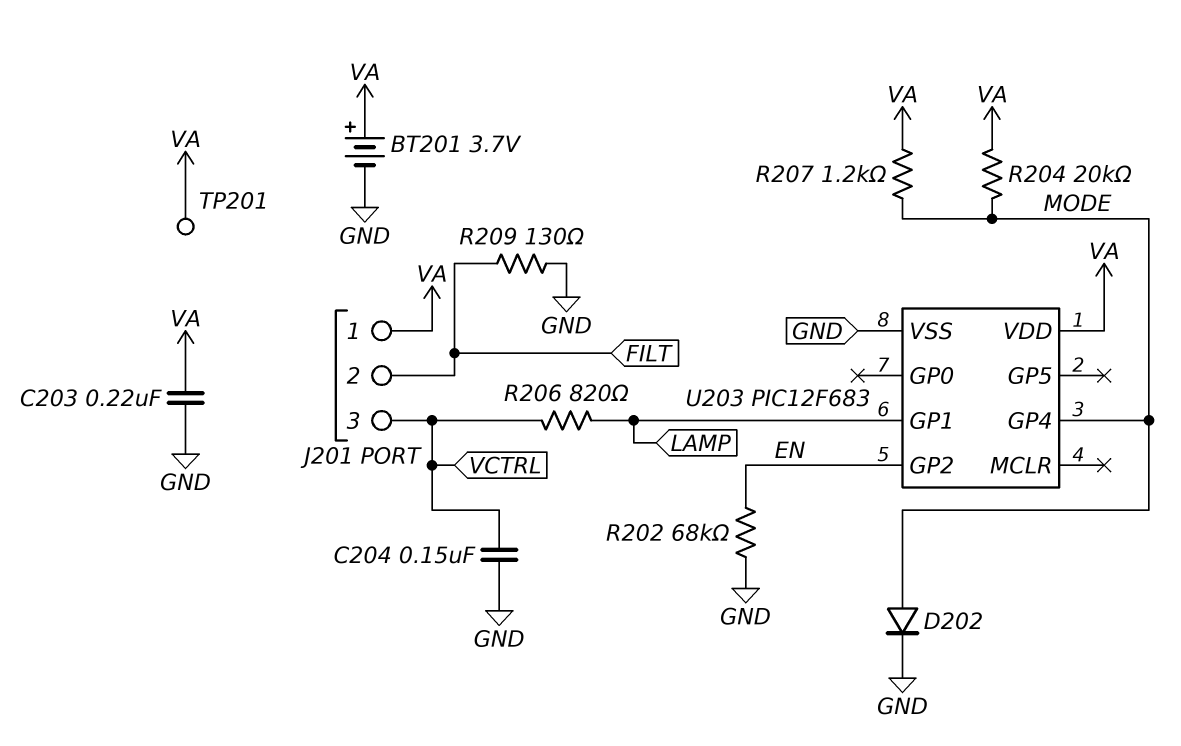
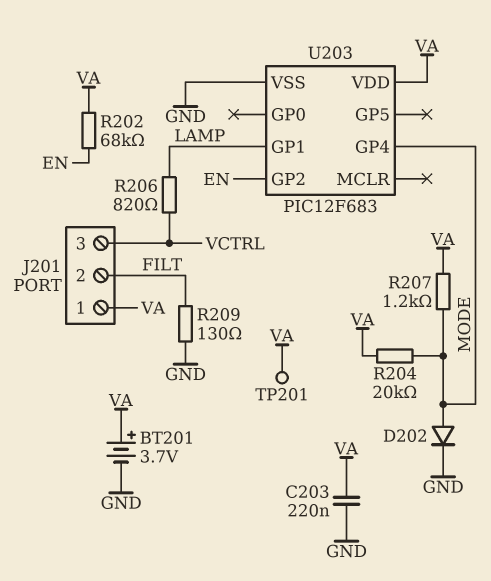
C204: 150nF (GND, VCTRL) -> none
R202: 68k (EN, GND) -> 68k (EN, VA)

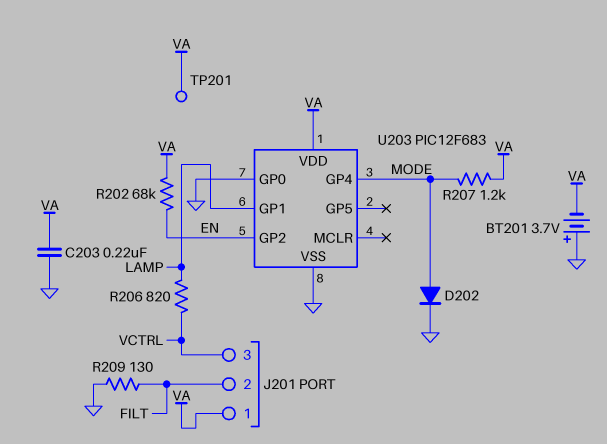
BT201: 3.7V (plus VA, minus GND) -> 3.7V (plus GND, minus VA)
R204: 20k (MODE, VA) -> none
U203 pin GP0: none -> GND

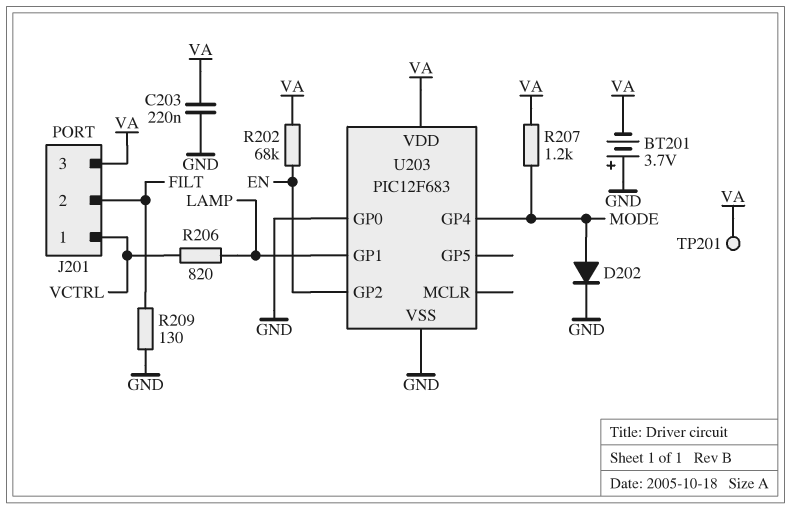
J201 pin 1: VA -> VCTRL
J201 pin 3: VCTRL -> VA

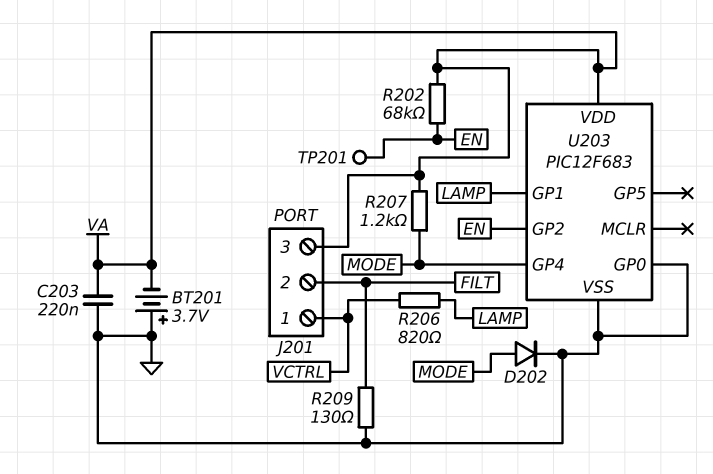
TP201: test point (VA) -> test point (EN)

